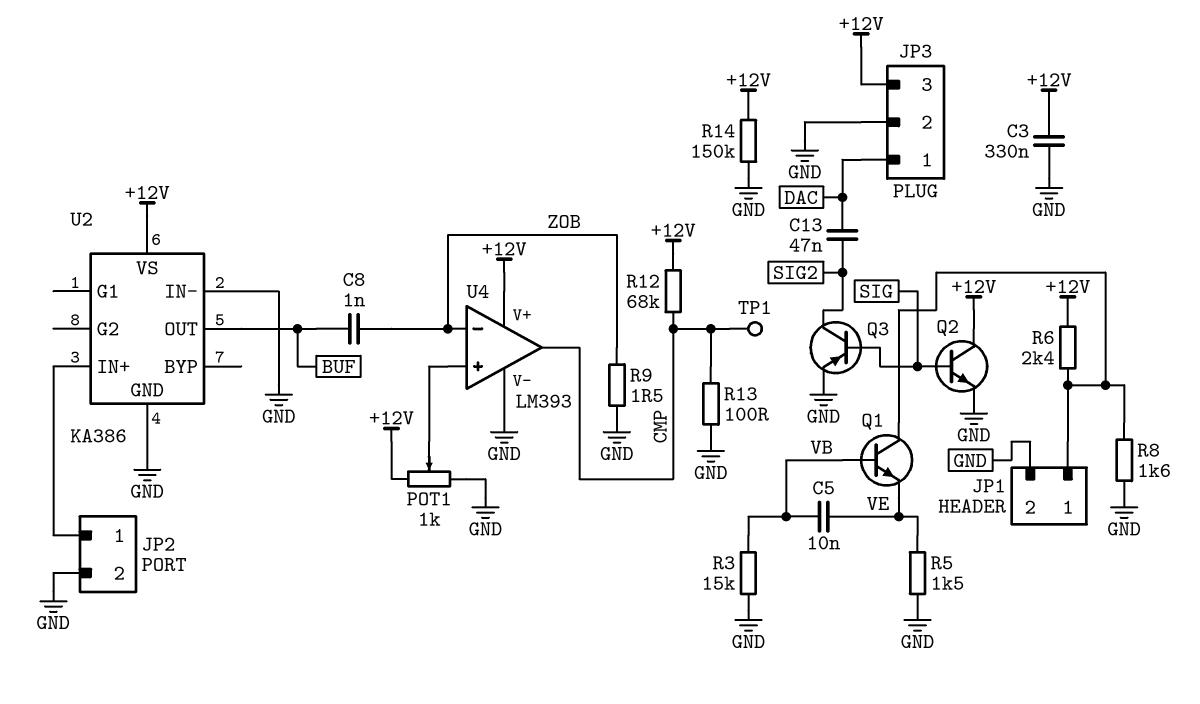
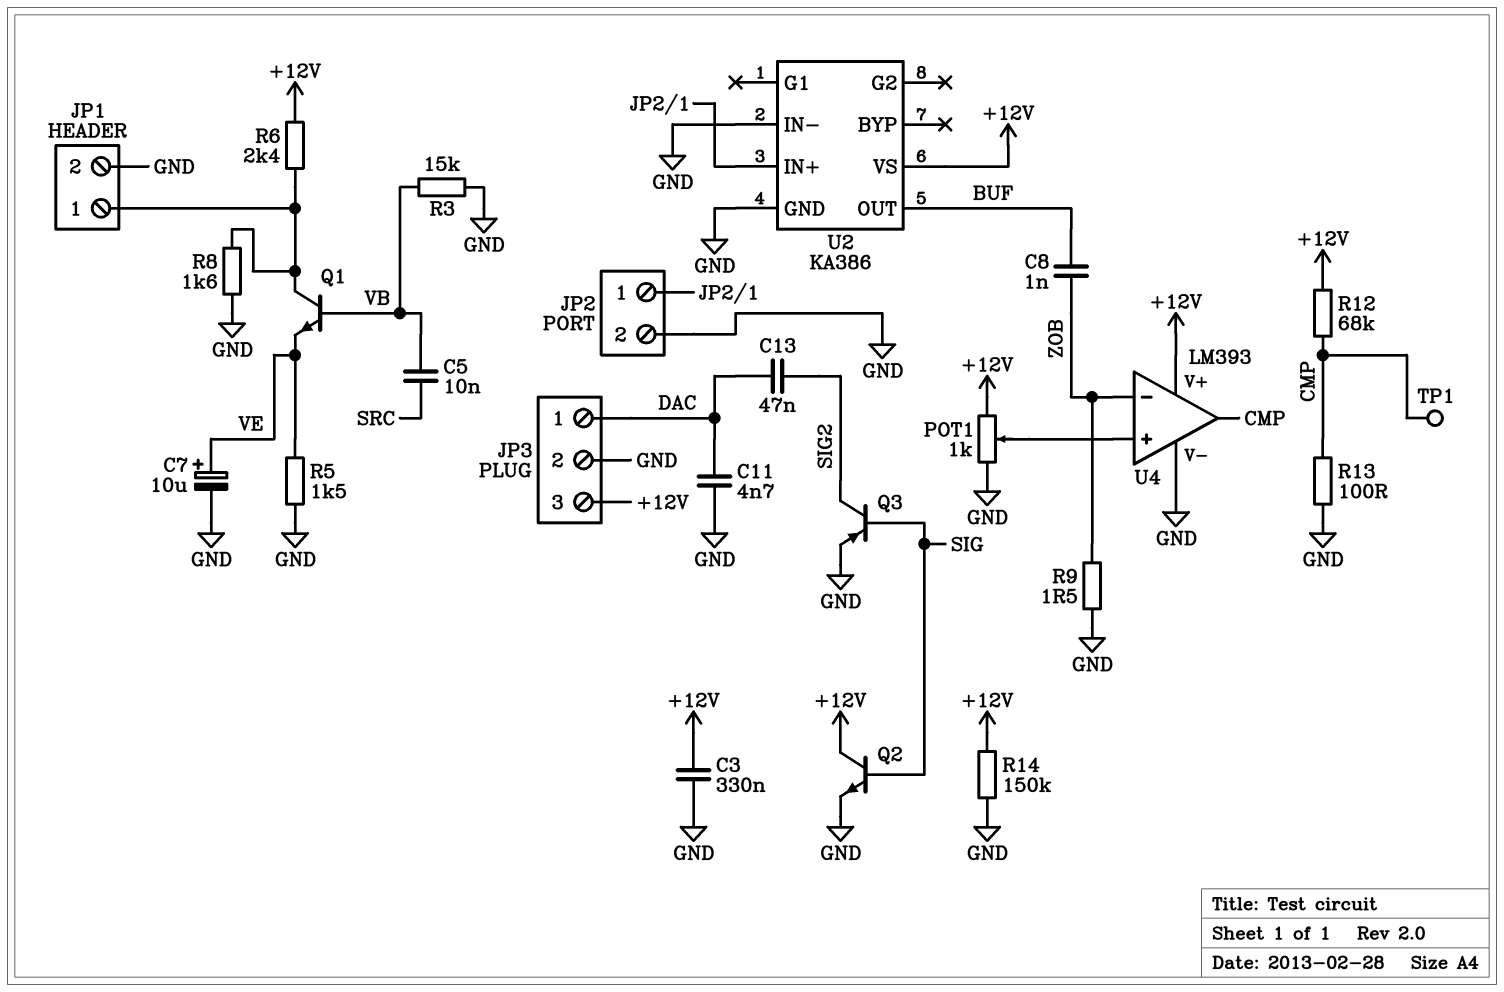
C5: 10nF (VB, VE) -> 10nF (SRC, VB)
C7: none -> 10uF (plus VE, minus GND)
C11: none -> 4.7nF (DAC, GND)

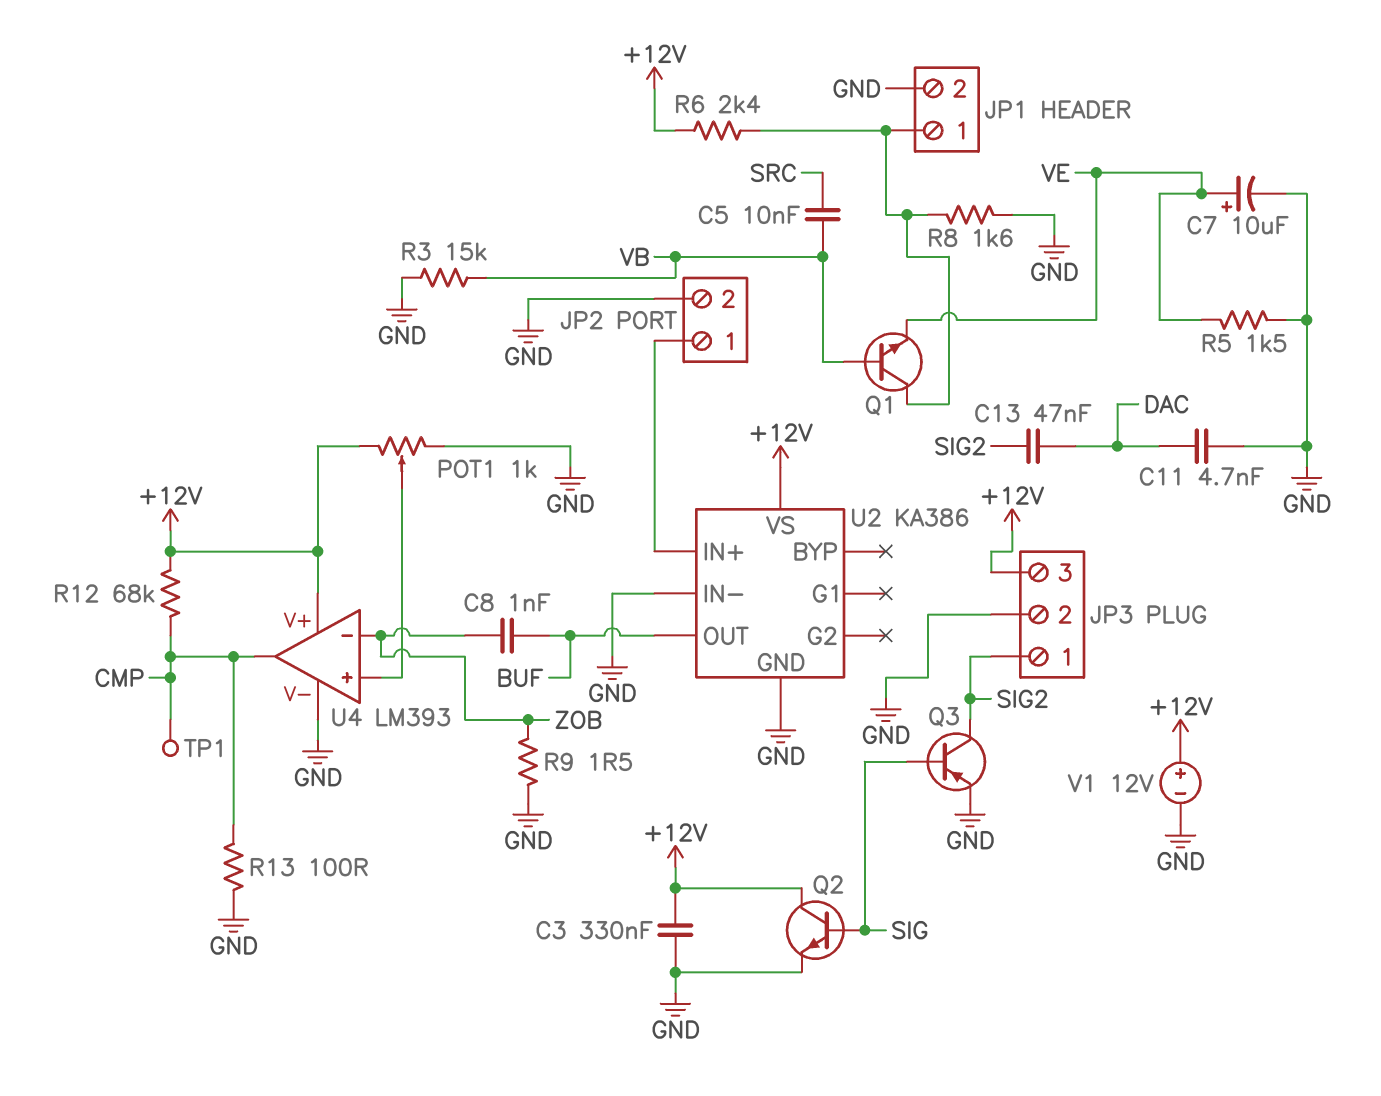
JP3 pin 1: DAC -> SIG2
R14: 150k (+12V, GND) -> none
V1: none -> 12V (plus +12V, minus GND)

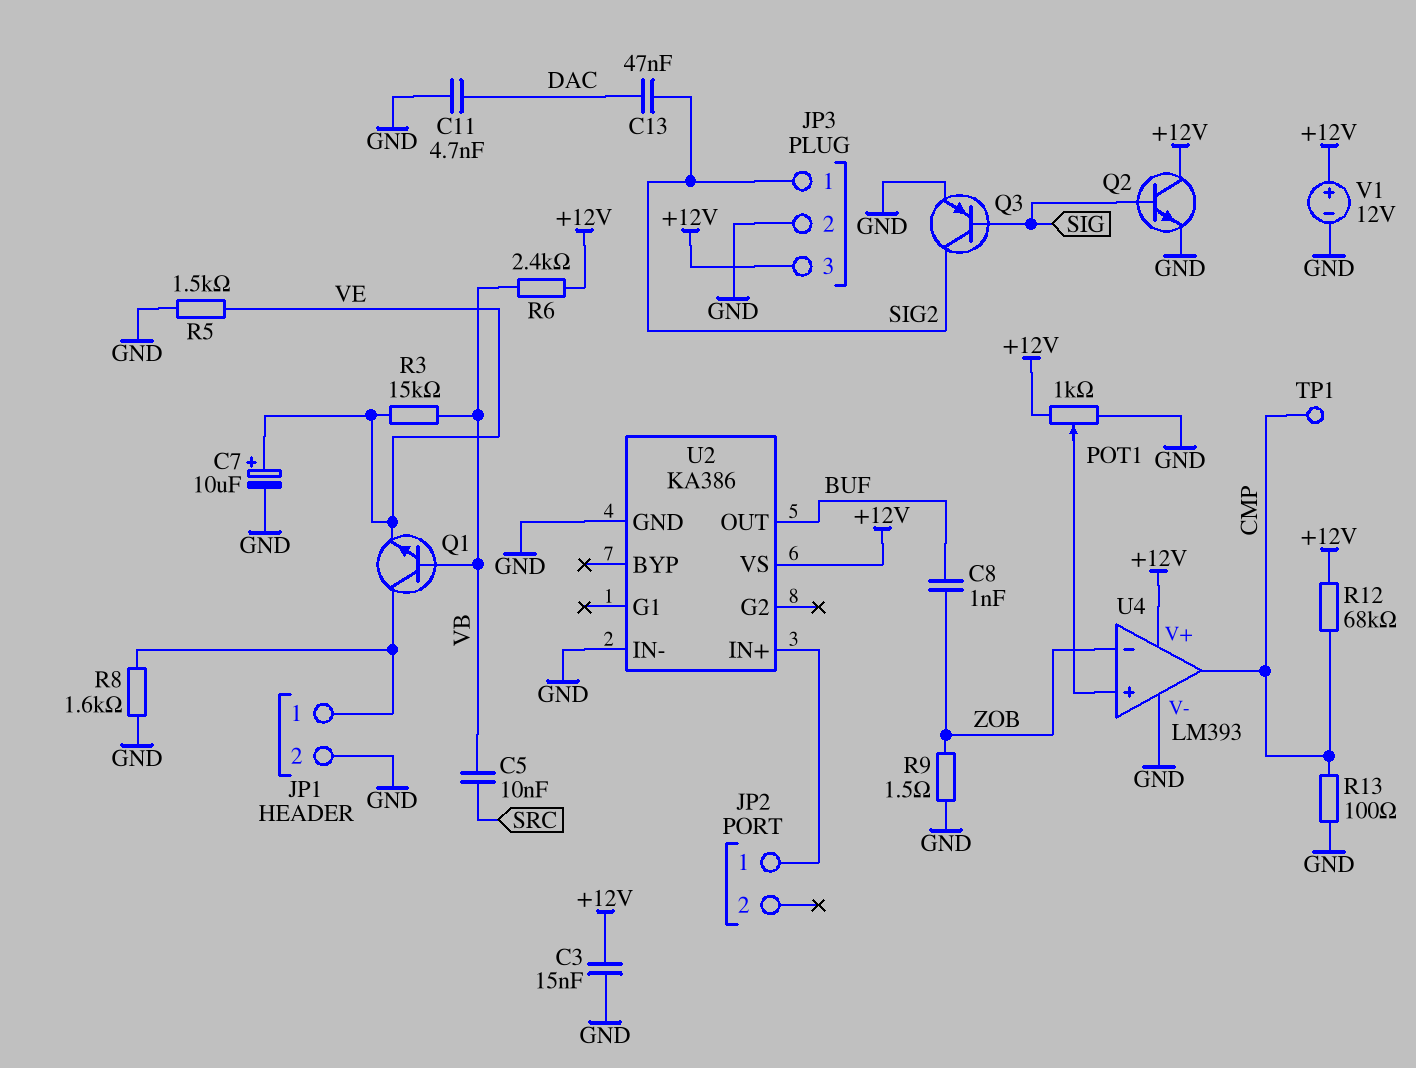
C3: 330nF (+12V, GND) -> 15nF (+12V, GND)
JP2 pin 2: GND -> none
R3: 15k (GND, VB) -> 15k (VB, VE)
R6: 2.4k (+12V, JP1/1) -> 2.4k (+12V, VB)

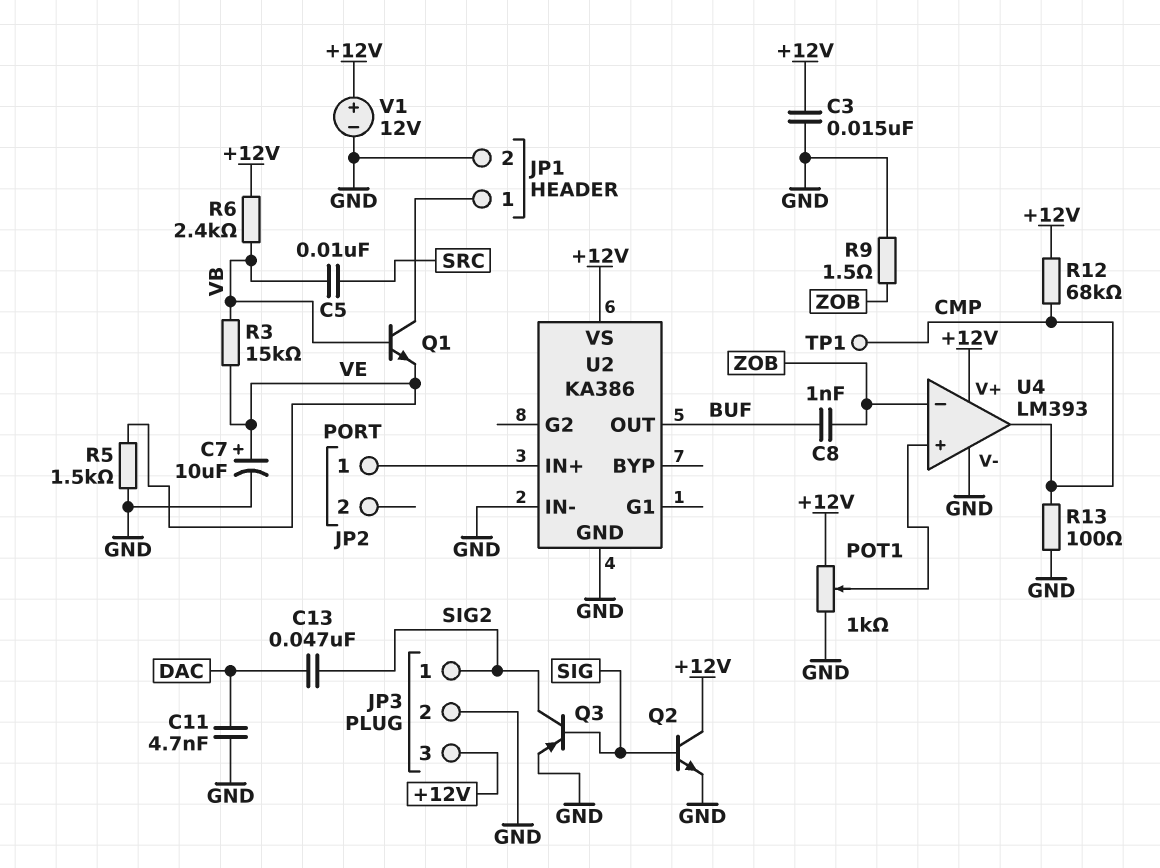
R8: 1.6k (GND, JP1/1) -> none

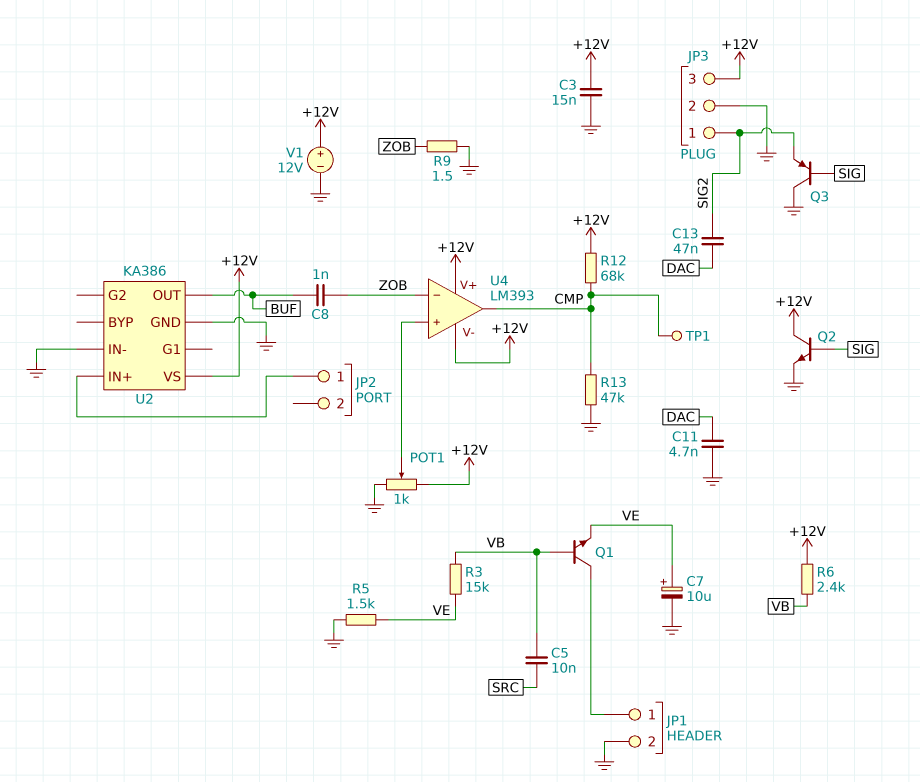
Q3: PNP (B SIG, C SIG2, E GND) -> PNP (B SIG, C GND, E SIG2)
R13: 100 (CMP, GND) -> 47k (CMP, GND)
U4 pin V-: GND -> +12V

